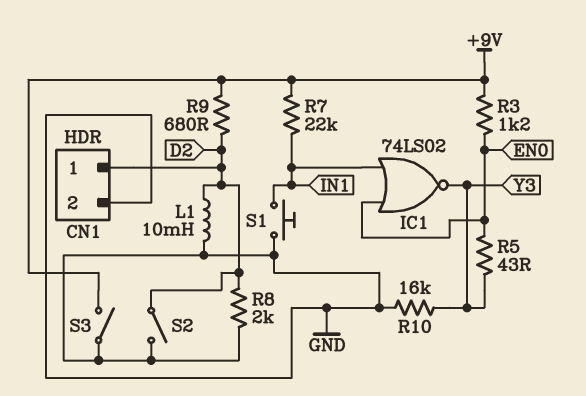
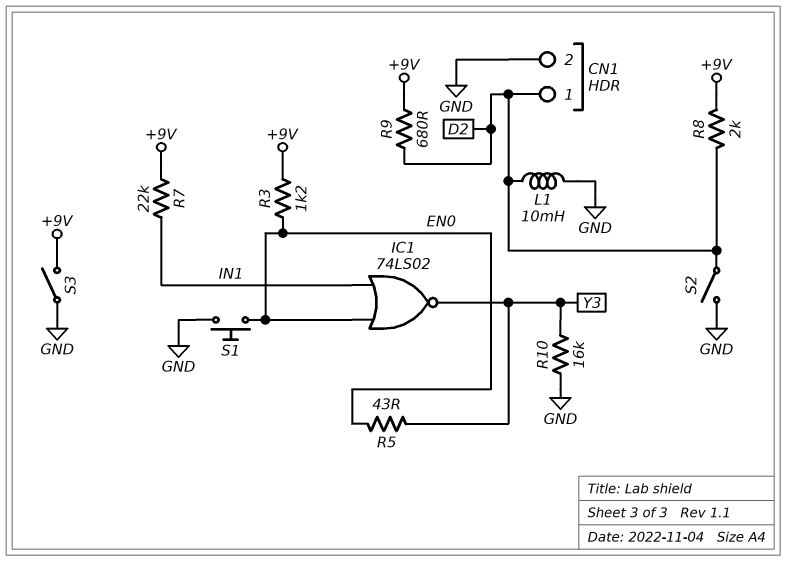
R8: 2k (D2, GND) -> 2k (+9V, D2)
S1: button (GND, IN1) -> button (EN0, GND)

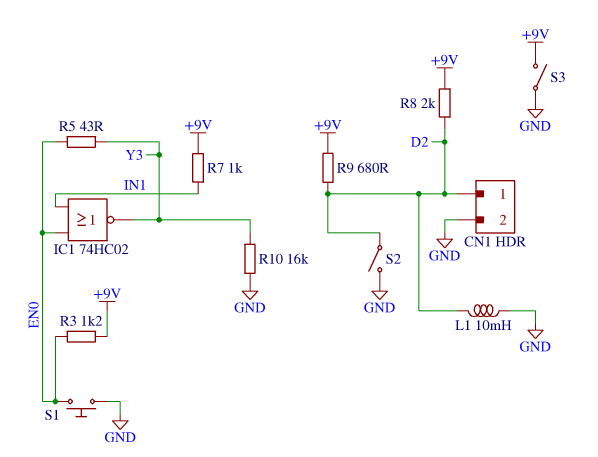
IC1: NOR 74LS02 (in EN0, in IN1, out Y3) -> NOR 74HC02 (in EN0, in IN1, out Y3)
R7: 22k (+9V, IN1) -> 1k (+9V, IN1)

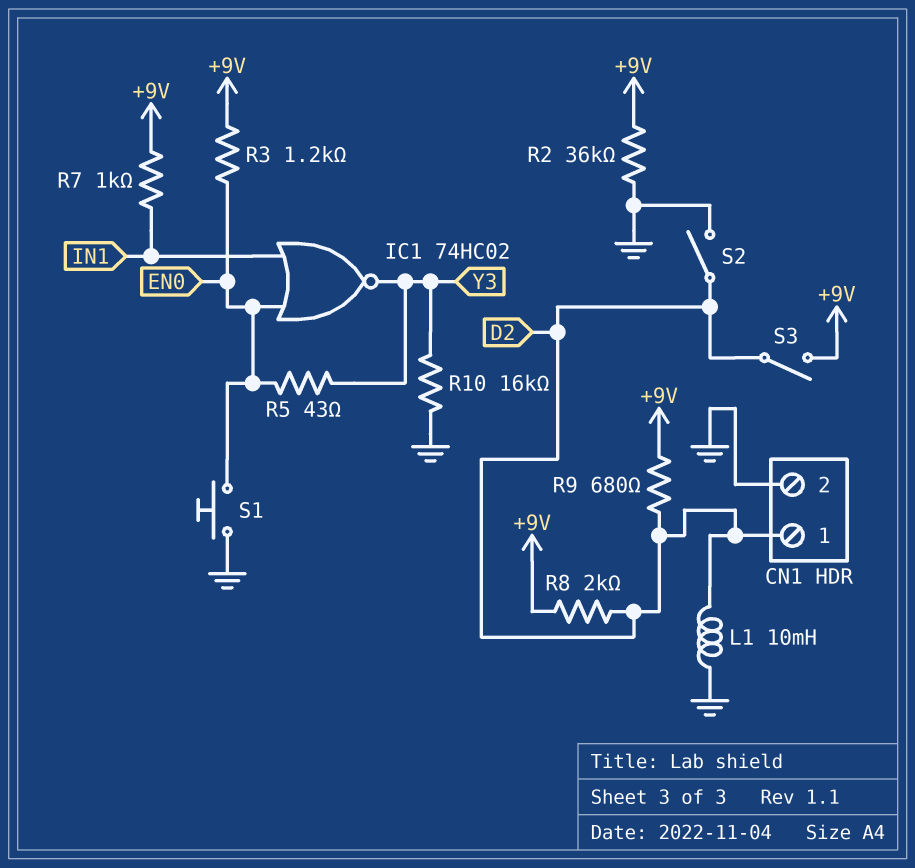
R2: none -> 36k (+9V, GND)
S3: switch (+9V, GND) -> switch (+9V, D2)

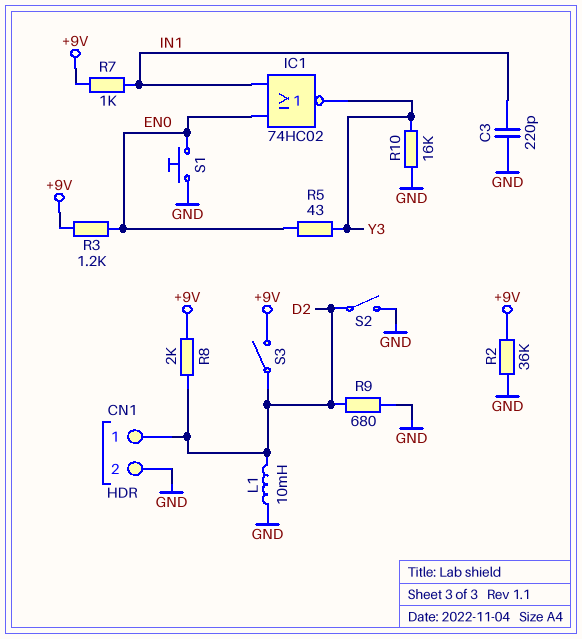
C3: none -> 220pF (GND, IN1)
R9: 680 (+9V, D2) -> 680 (D2, GND)

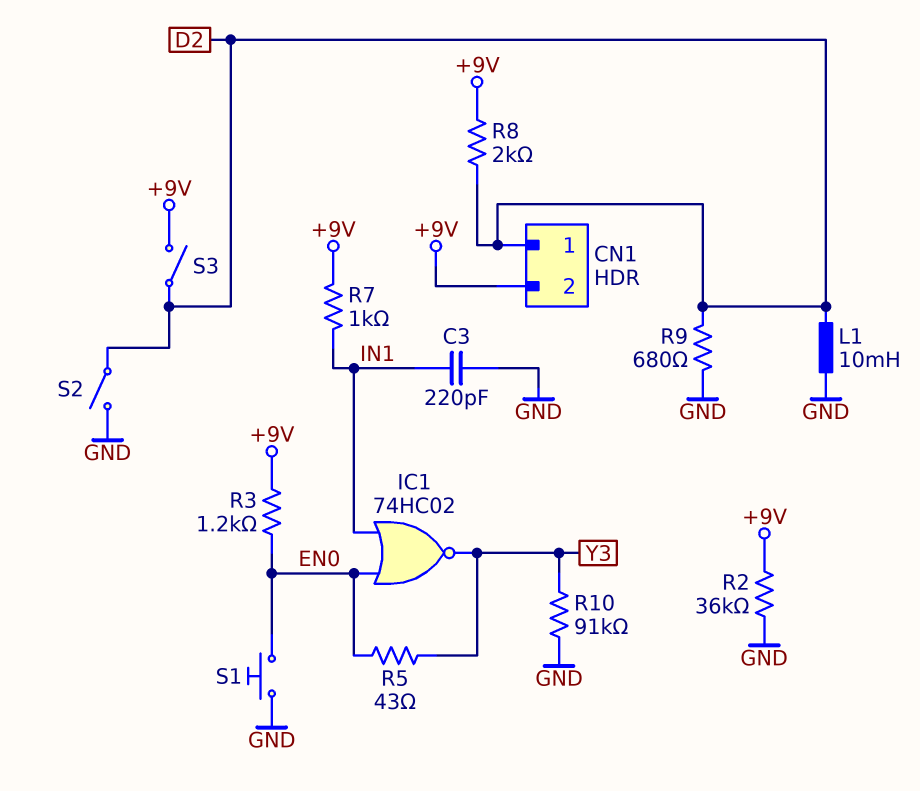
CN1 pin 2: GND -> +9V
R10: 16k (GND, Y3) -> 91k (GND, Y3)

